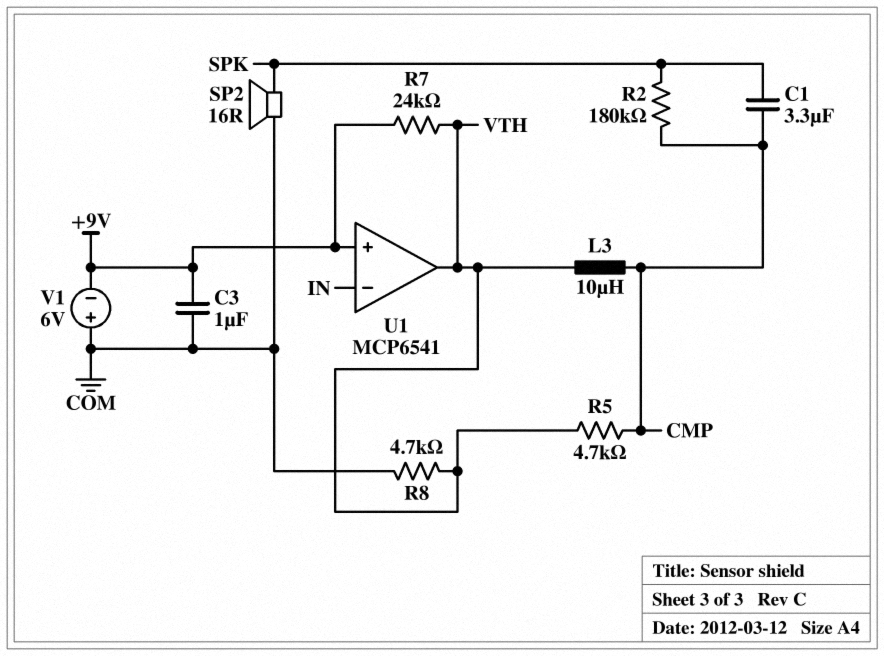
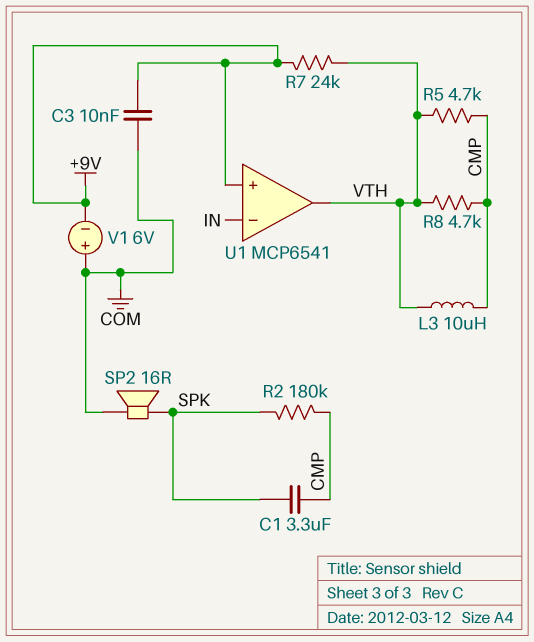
C3: 1uF (+9V, COM) -> 10nF (+9V, COM)
R8: 4.7k (COM, VTH) -> 4.7k (CMP, VTH)

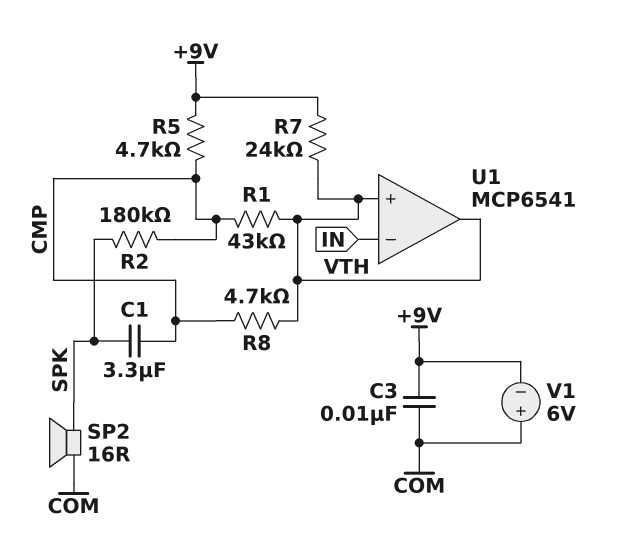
L3: 10uH (CMP, VTH) -> none
R1: none -> 43k (CMP, VTH)
R5: 4.7k (CMP, VTH) -> 4.7k (+9V, CMP)
U1 pin in+: +9V -> VTH

